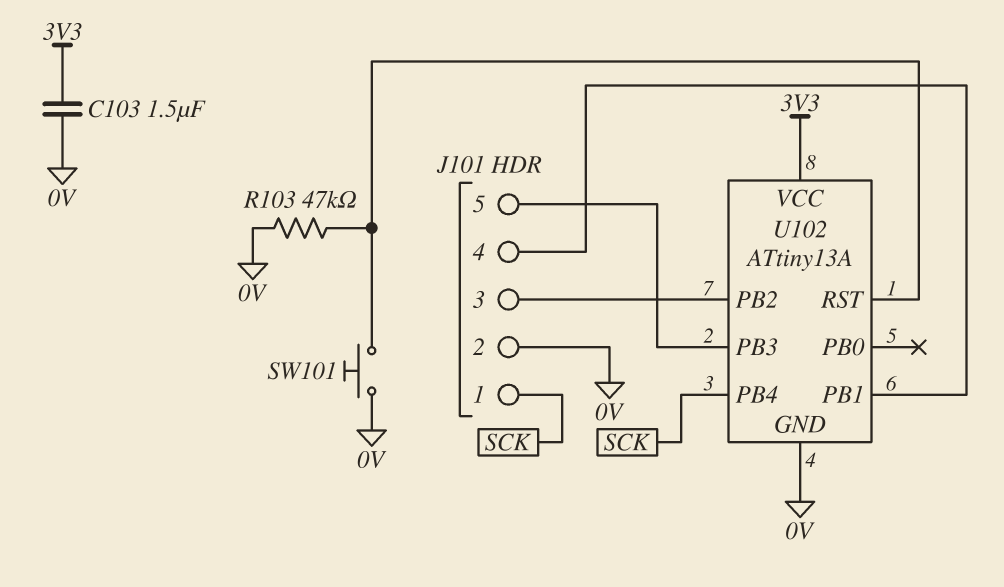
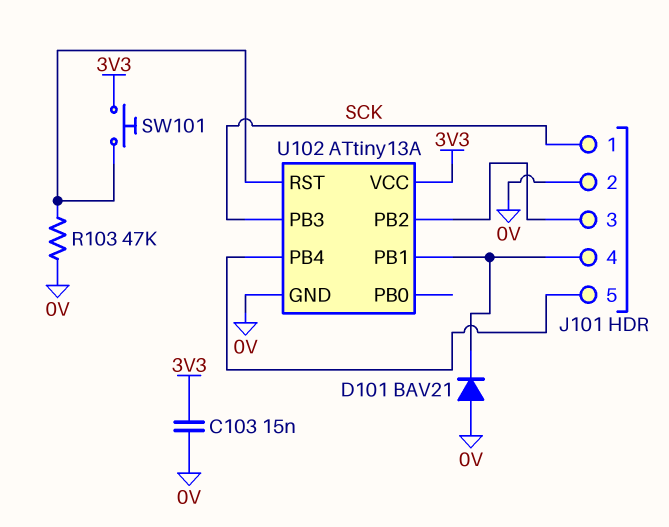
C103: 1.5uF (0V, 3V3) -> 15nF (0V, 3V3)
D101: none -> diode BAV21 (A 0V, K J101/4)
SW101: button (0V, U102/RST) -> button (3V3, U102/RST)
U102 pin PB3: J101/5 -> SCK
U102 pin PB4: SCK -> J101/5

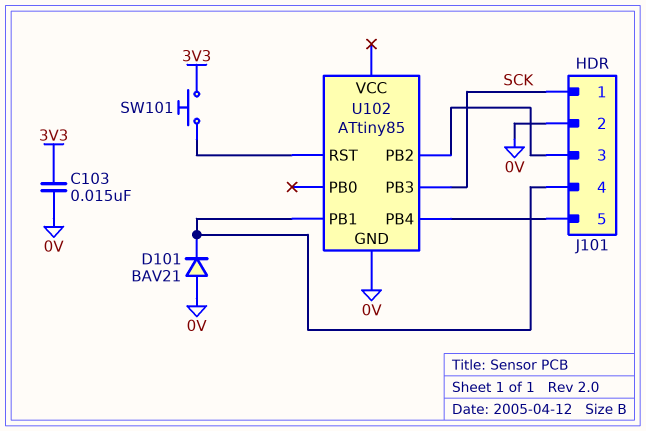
R103: 47k (0V, U102/RST) -> none
U102: ATtiny13A -> ATtiny85
U102 pin VCC: 3V3 -> none

